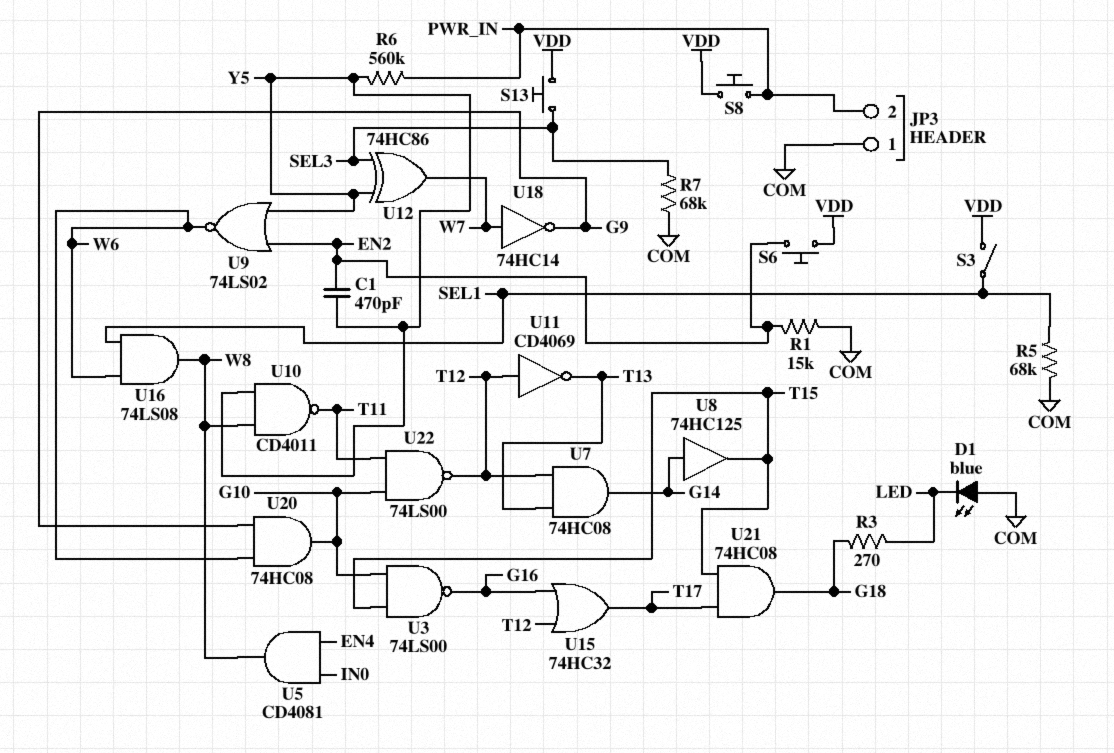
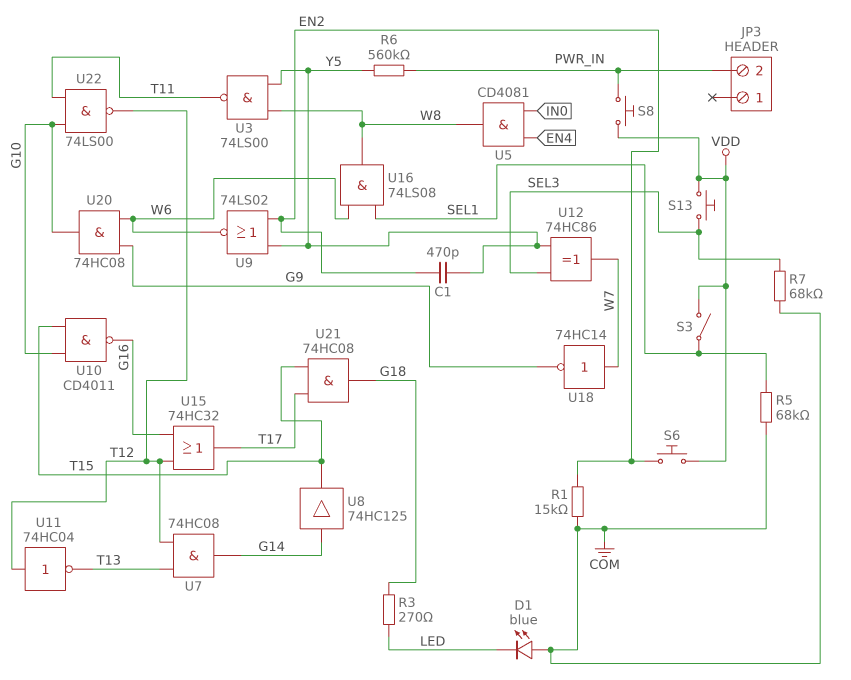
JP3 pin 1: COM -> none
U3: NAND 74LS00 (in G10, in T15, out G16) -> NAND 74LS00 (in W8, in Y5, out T11)
U10: NAND CD4011 (in W8, in Y5, out T11) -> NAND CD4011 (in G10, in T15, out G16)
U11: NOT CD4069 (in T12, out T13) -> NOT 74HC04 (in T12, out T13)

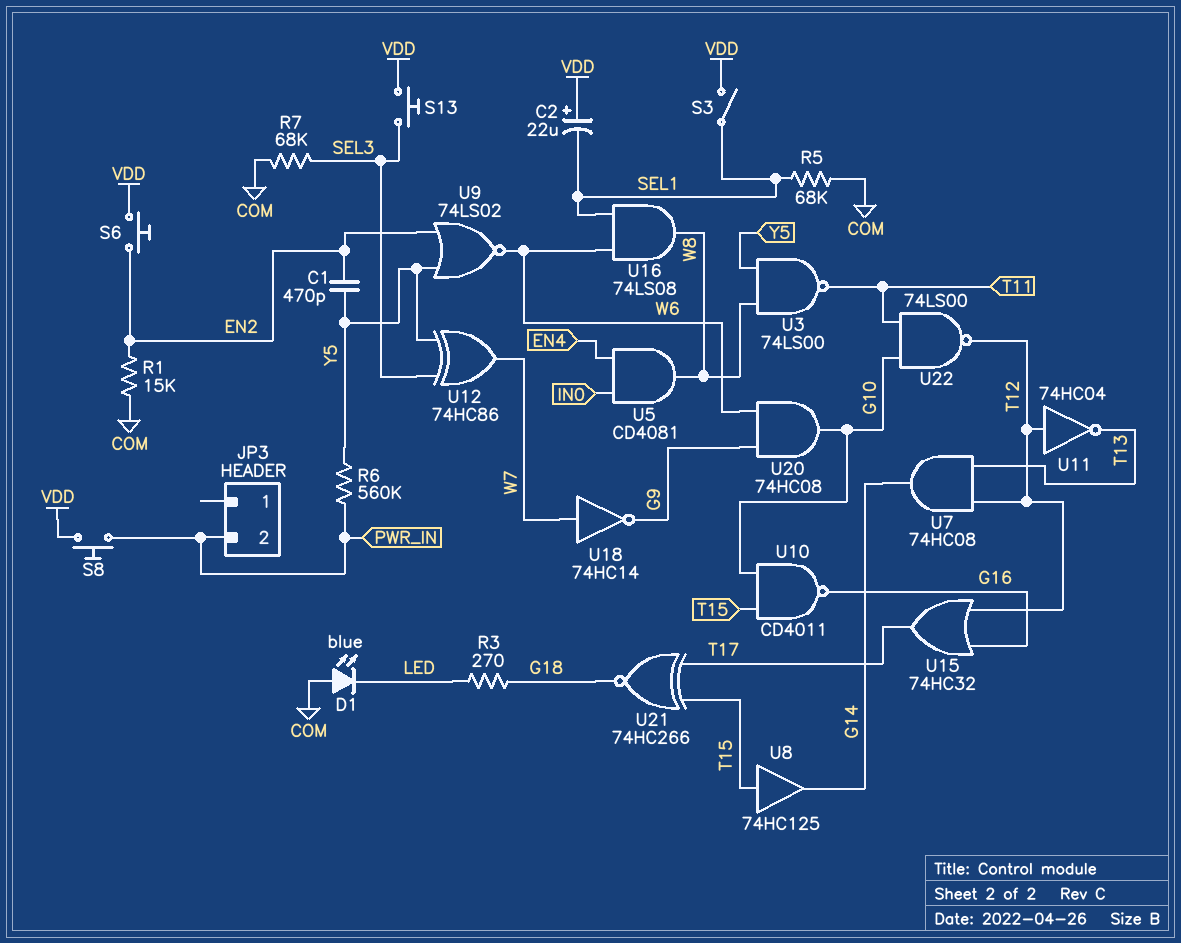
C2: none -> 22uF (plus VDD, minus SEL1)
U8: buffer 74HC125 (in G14, out T15) -> buffer 74HC125 (in T15, out G14)
U21: AND 74HC08 (in T15, in T17, out G18) -> XNOR 74HC266 (in T15, in T17, out G18)

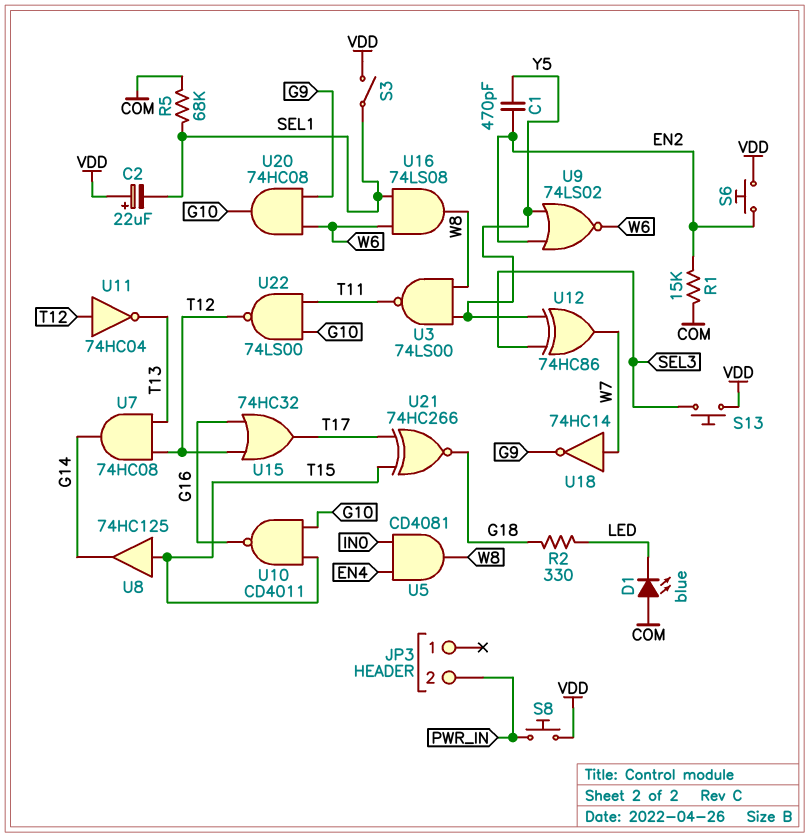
R2: none -> 330 (G18, LED)
R3: 270 (G18, LED) -> none
R6: 560k (PWR_IN, Y5) -> none
R7: 68k (COM, SEL3) -> none

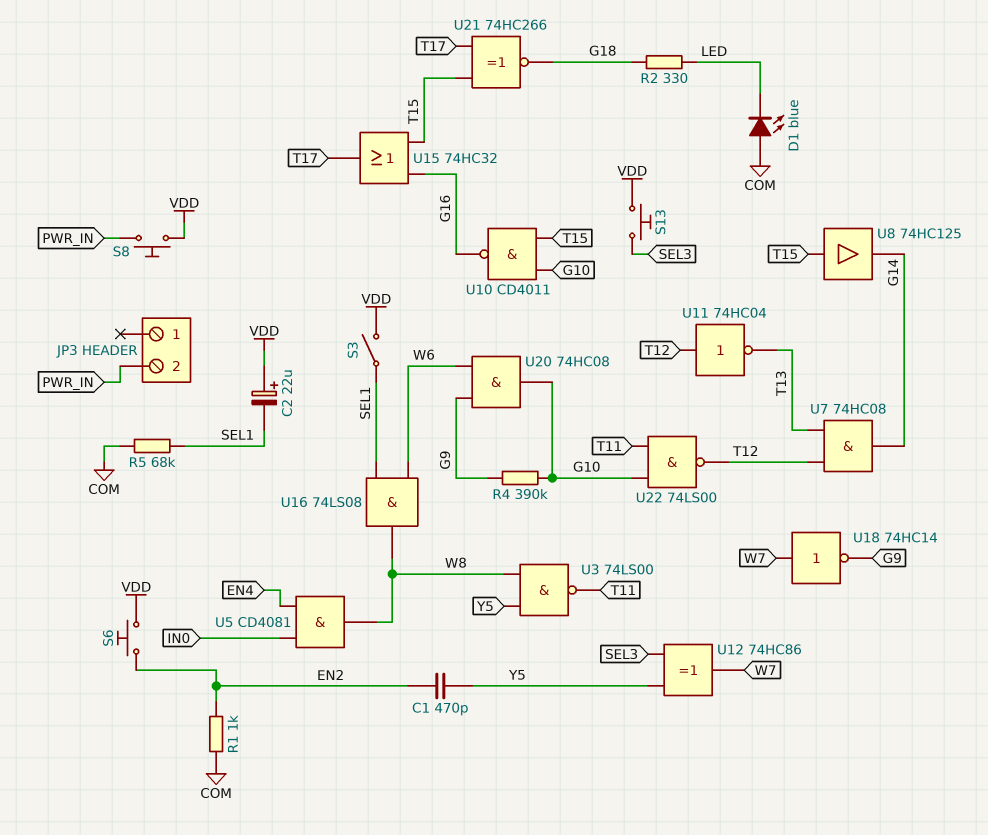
R1: 15k (COM, EN2) -> 1k (COM, EN2)
R4: none -> 390k (G9, G10)
U9: NOR 74LS02 (in EN2, in Y5, out W6) -> none
U15: OR 74HC32 (in G16, in T12, out T17) -> OR 74HC32 (in G16, in T15, out T17)

